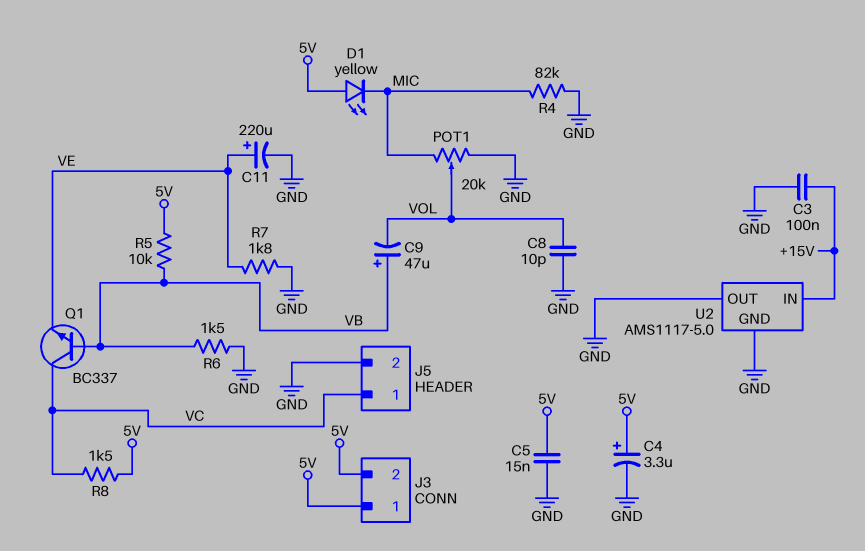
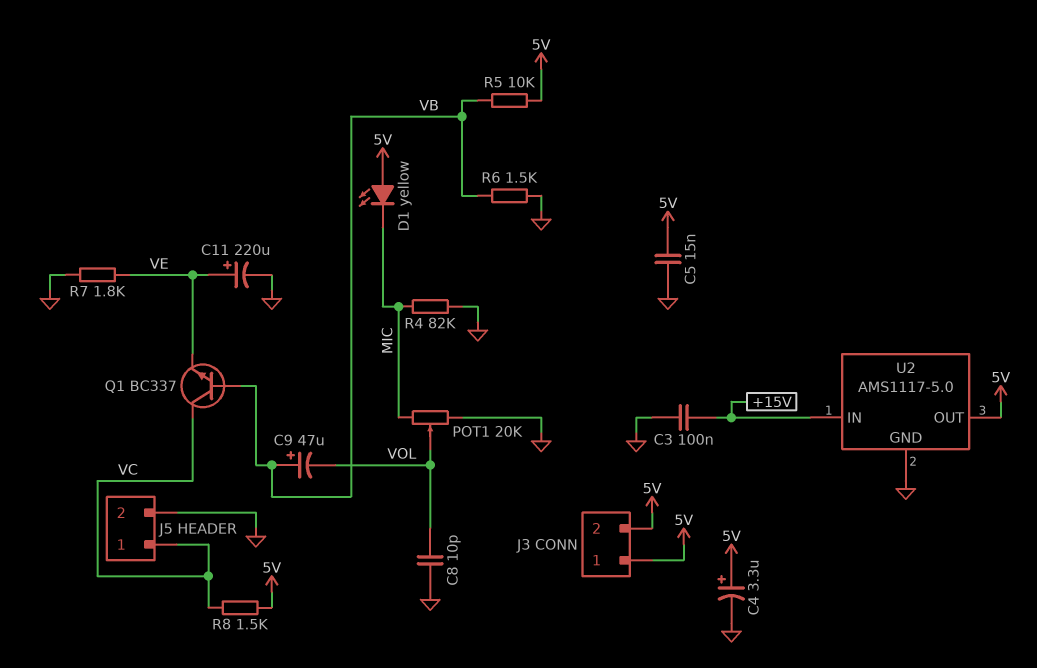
U2 pin OUT: GND -> 5V

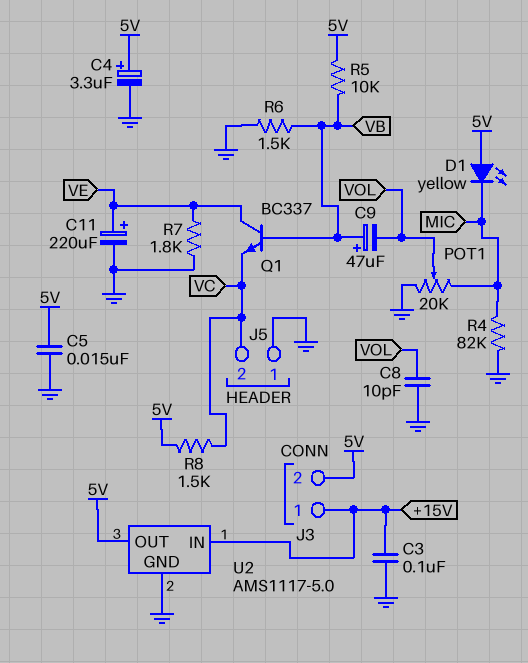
J3 pin 1: 5V -> +15V
J5 pin 1: VC -> GND
J5 pin 2: GND -> VC
Q1: NPN BC337 (B VB, C VC, E VE) -> NPN BC337 (B VB, C VE, E VC)

